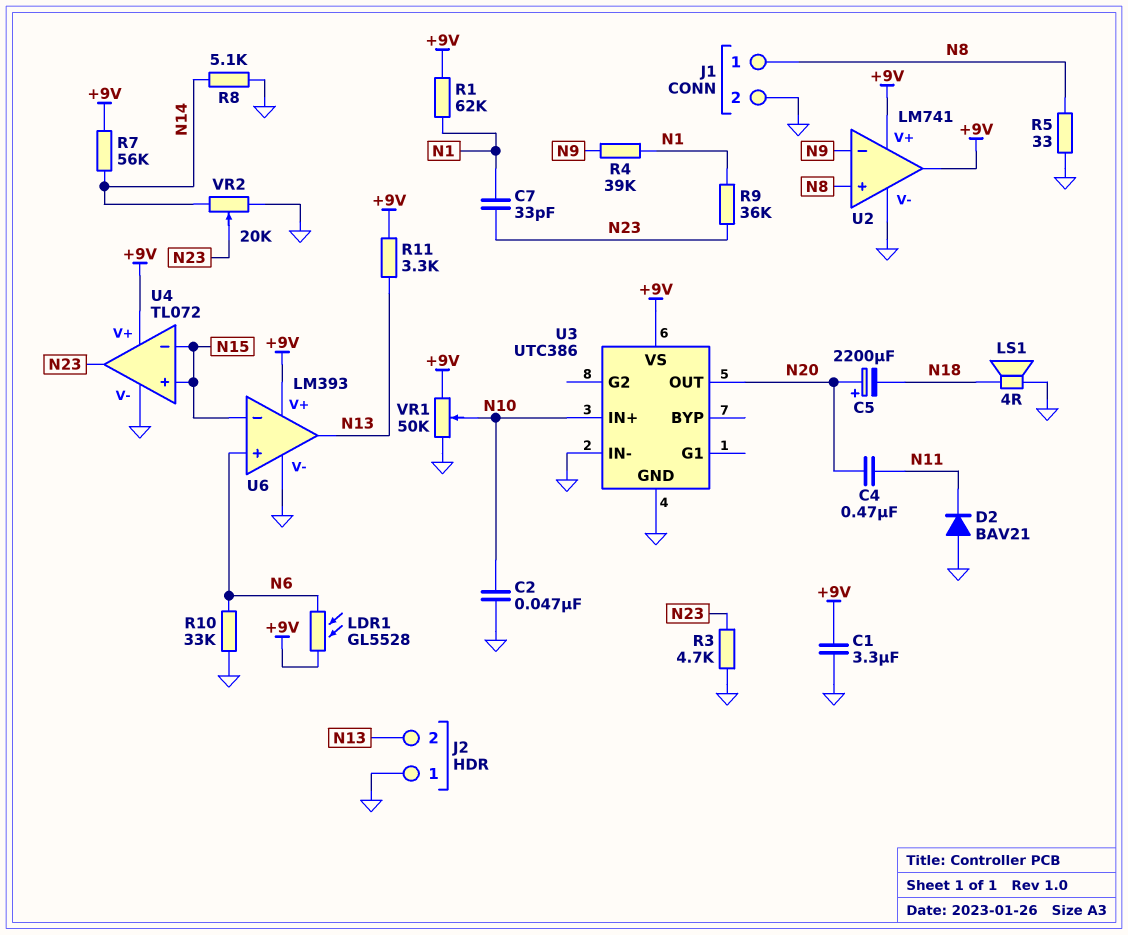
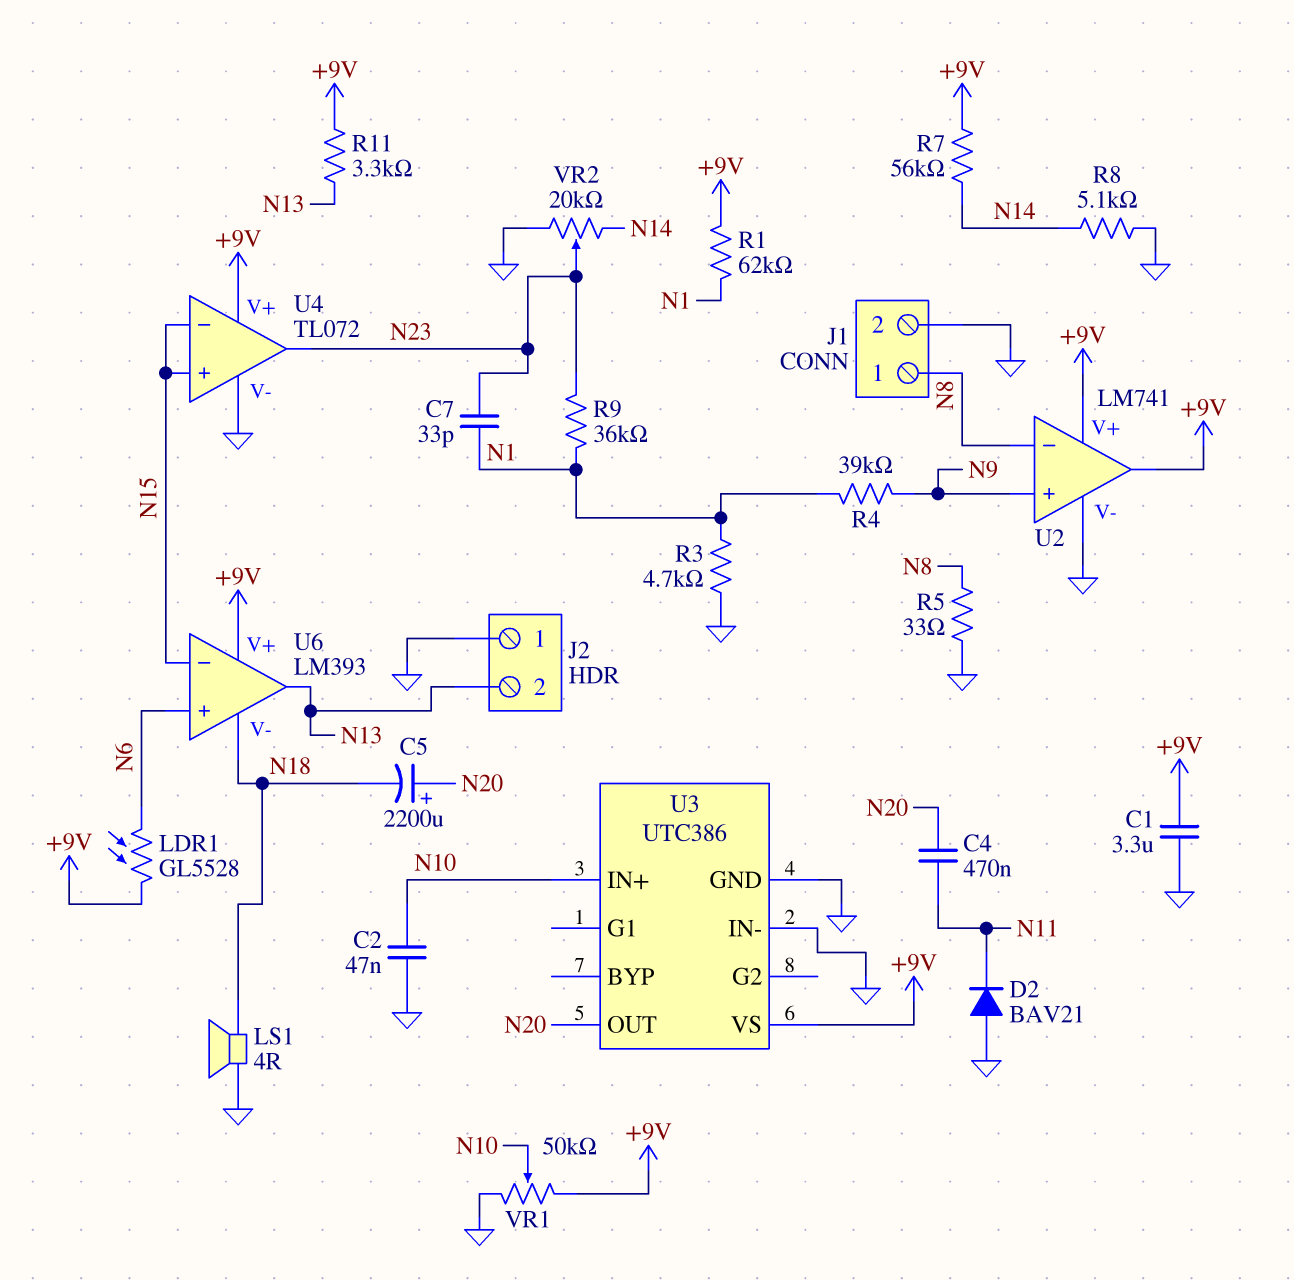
R3: 4.7k (GND, N23) -> 4.7k (GND, N1)
R10: 33k (GND, N6) -> none
U2 pin in+: N8 -> N9
U2 pin in-: N9 -> N8
U6 pin V-: GND -> N18

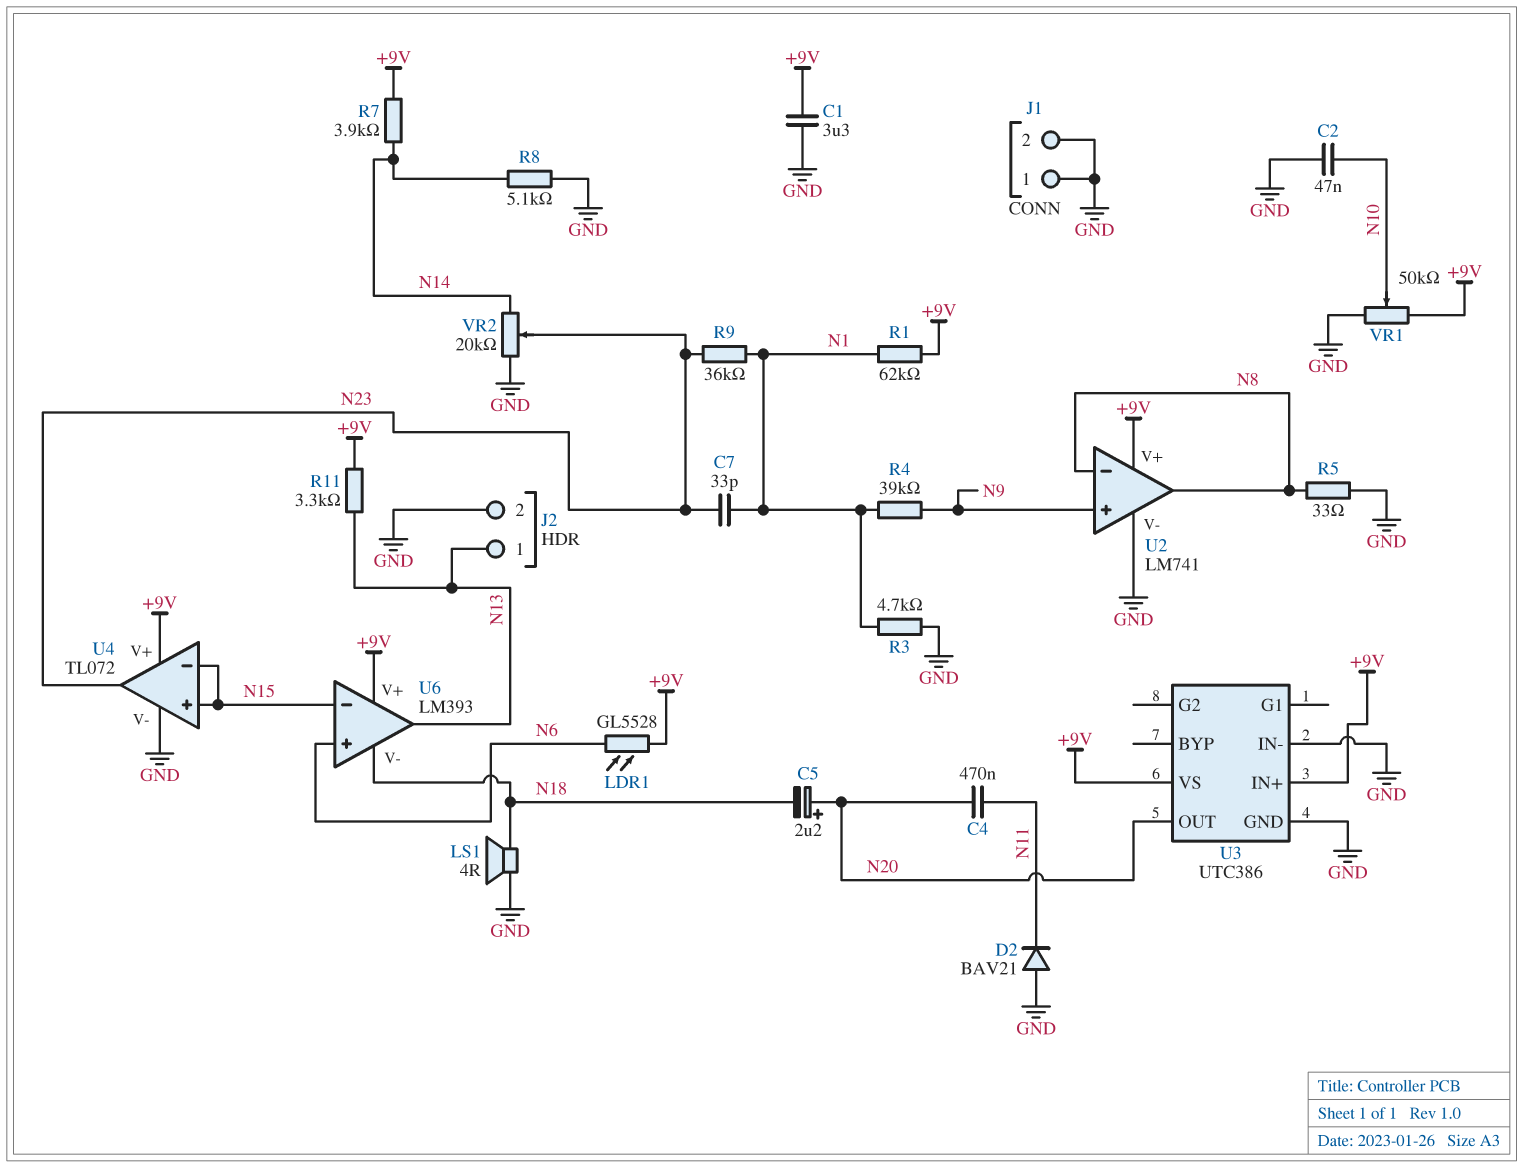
C5: 2200uF (plus N20, minus N18) -> 2.2uF (plus N20, minus N18)
J1 pin 1: N8 -> GND
J2 pin 1: GND -> N13
J2 pin 2: N13 -> GND
R7: 56k (+9V, N14) -> 3.9k (+9V, N14)
U2 pin out: +9V -> N8
U3 pin IN+: N10 -> +9V

